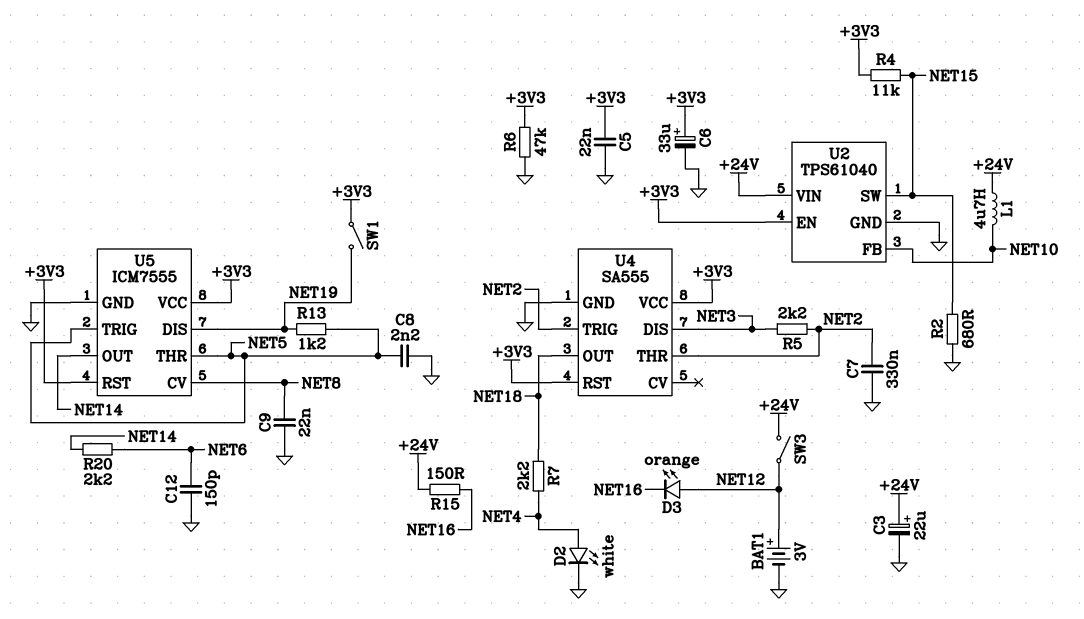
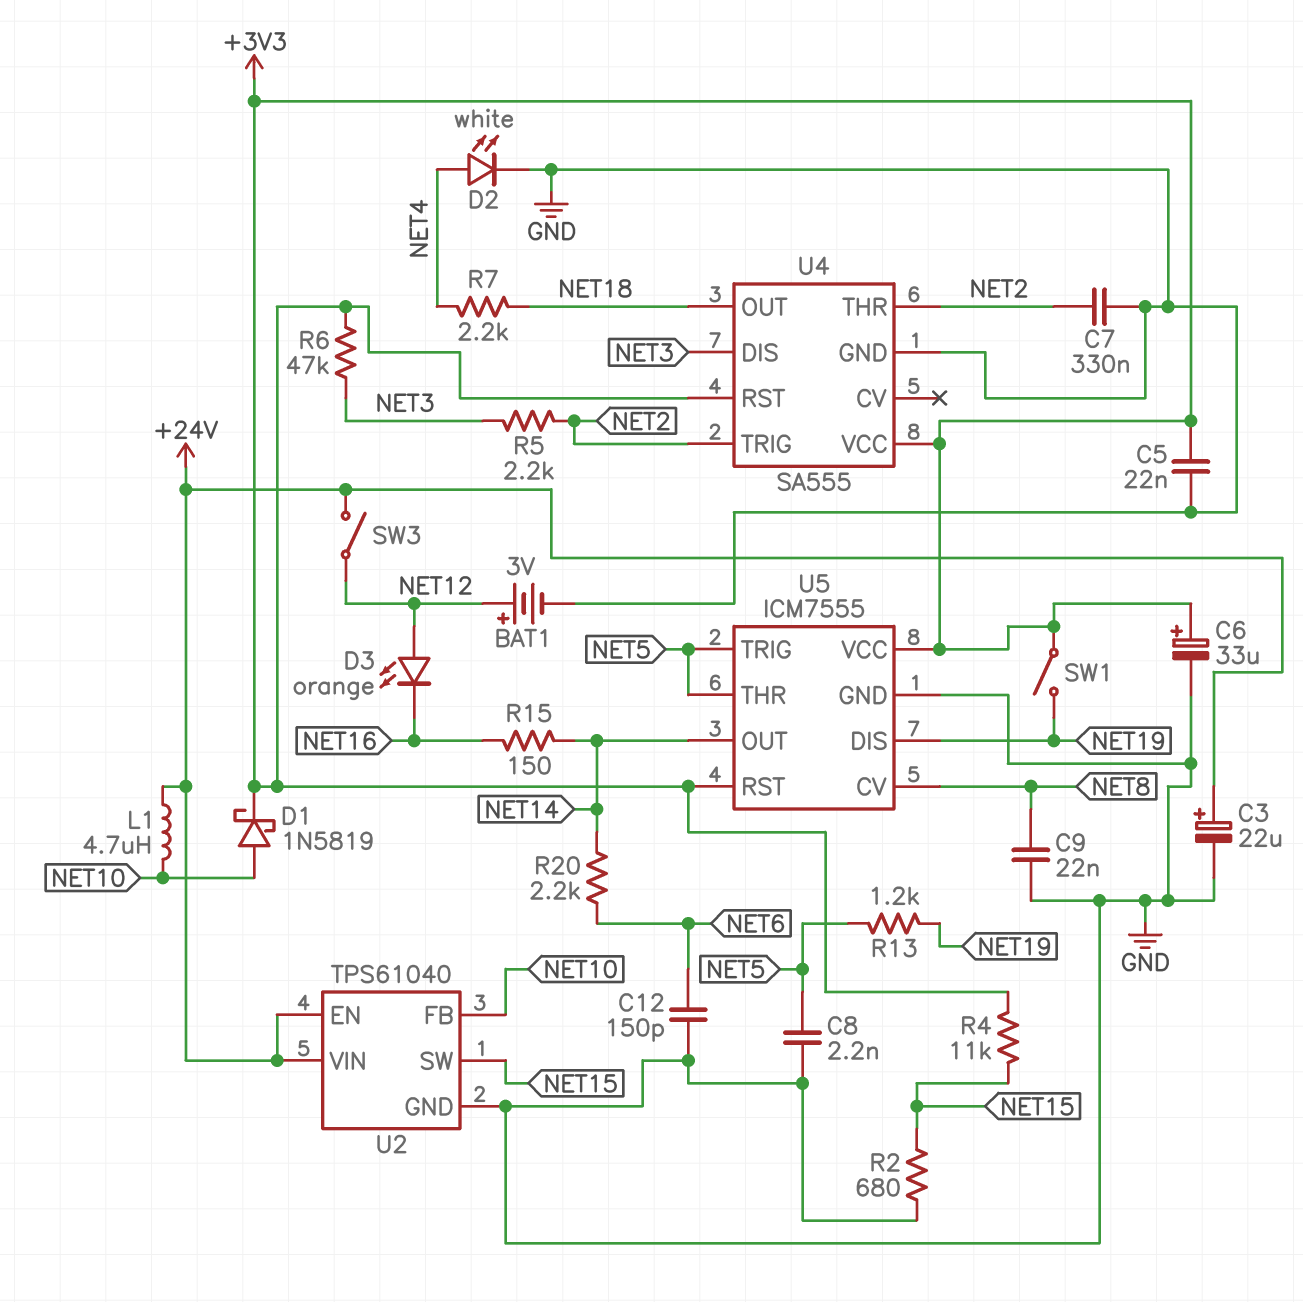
D1: none -> schottky 1N5819 (A NET10, K +3V3)
R6: 47k (+3V3, GND) -> 47k (+3V3, NET3)
R15: 150 (+24V, NET16) -> 150 (NET14, NET16)
U2 pin EN: +3V3 -> +24V

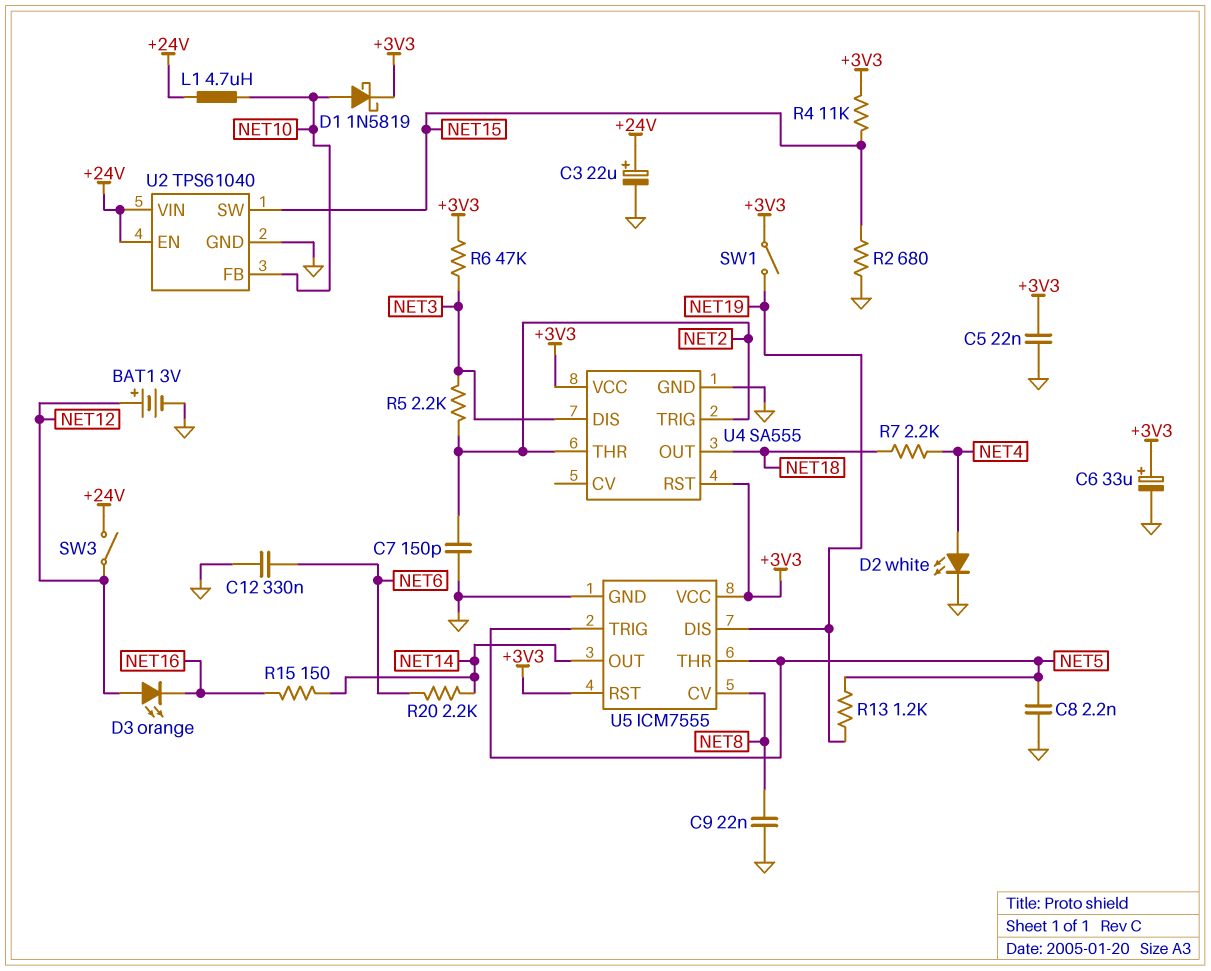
C7: 330nF (GND, NET2) -> 150pF (GND, NET2)
C12: 150pF (GND, NET6) -> 330nF (GND, NET6)

